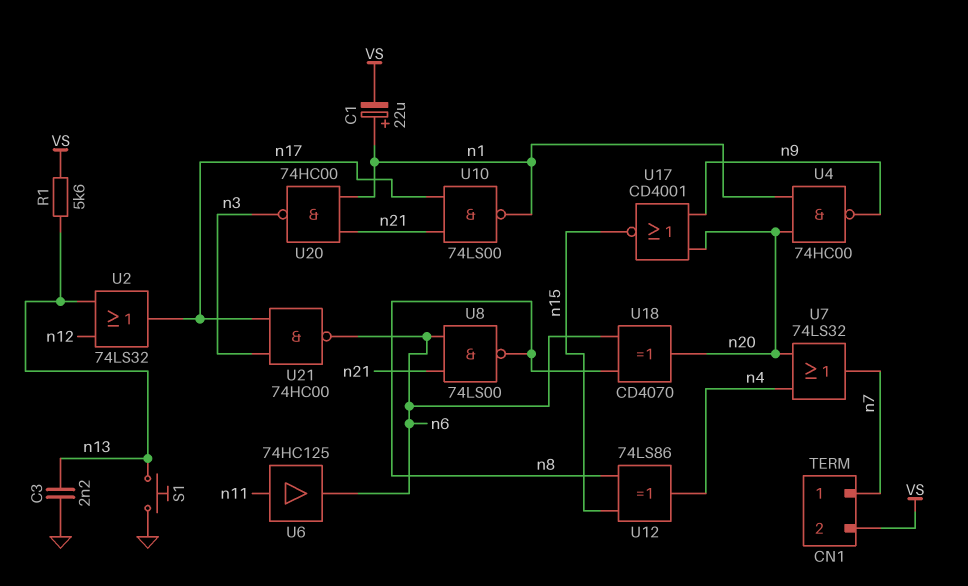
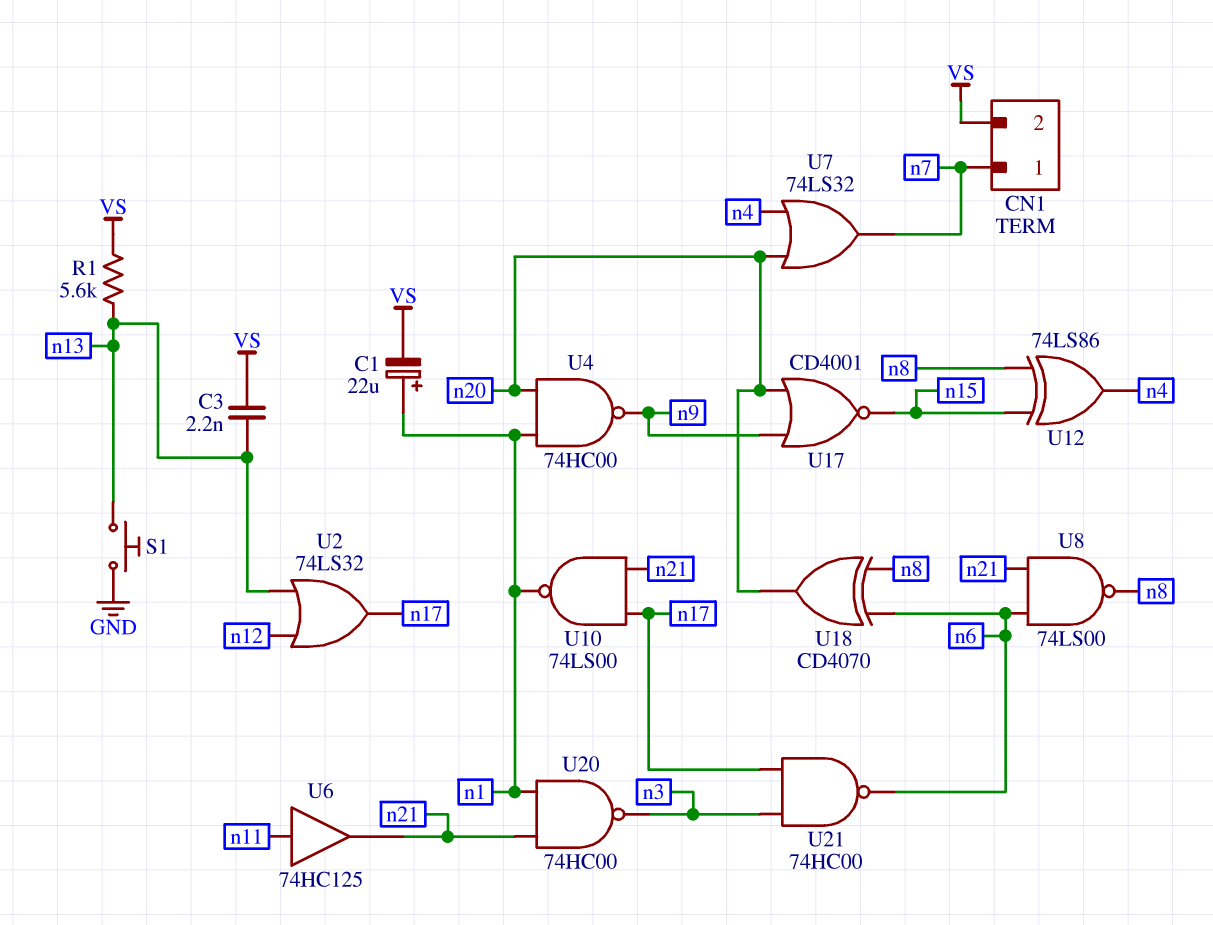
C3: 2.2nF (GND, n13) -> 2.2nF (VS, n13)
U6: buffer 74HC125 (in n11, out n6) -> buffer 74HC125 (in n11, out n21)

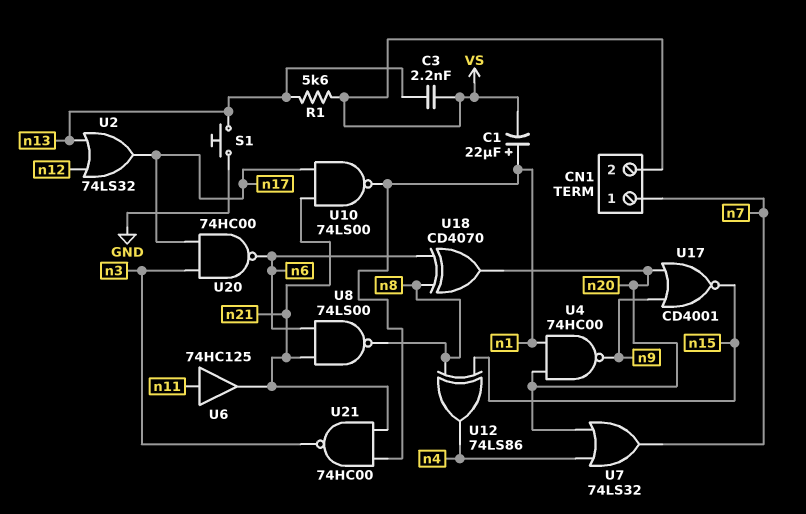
U20: NAND 74HC00 (in n1, in n21, out n3) -> NAND 74HC00 (in n3, in n17, out n6)
U21: NAND 74HC00 (in n3, in n17, out n6) -> NAND 74HC00 (in n1, in n21, out n3)

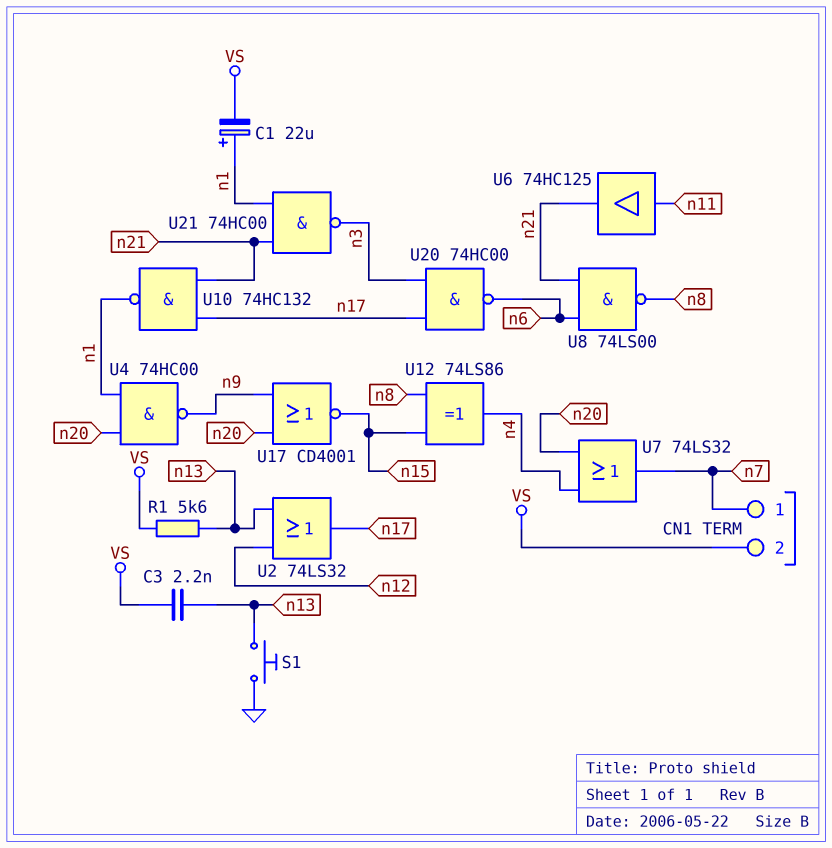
U10: NAND 74LS00 (in n17, in n21, out n1) -> NAND 74HC132 (in n17, in n21, out n1)
U18: XOR CD4070 (in n6, in n8, out n20) -> none

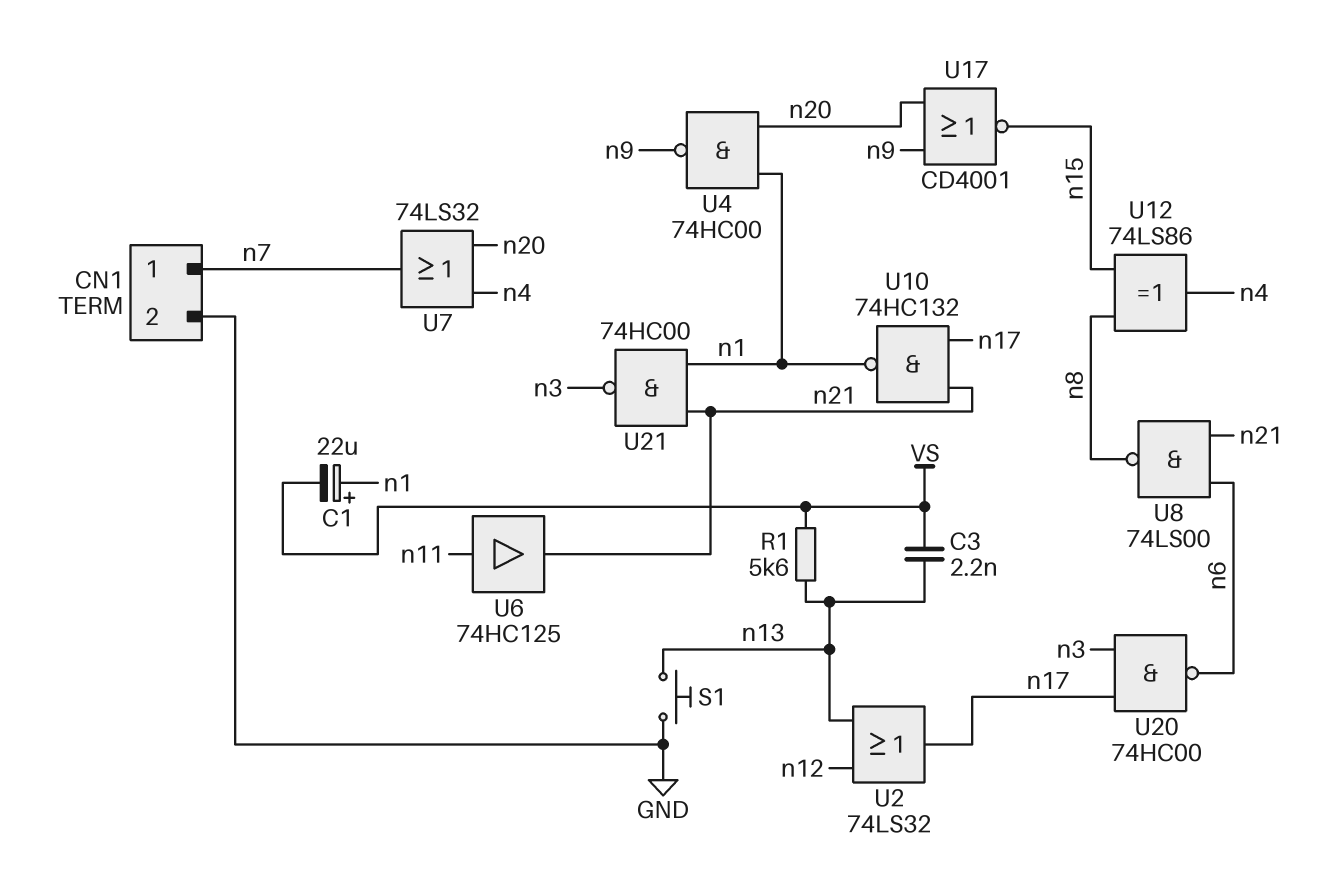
CN1 pin 2: VS -> GND

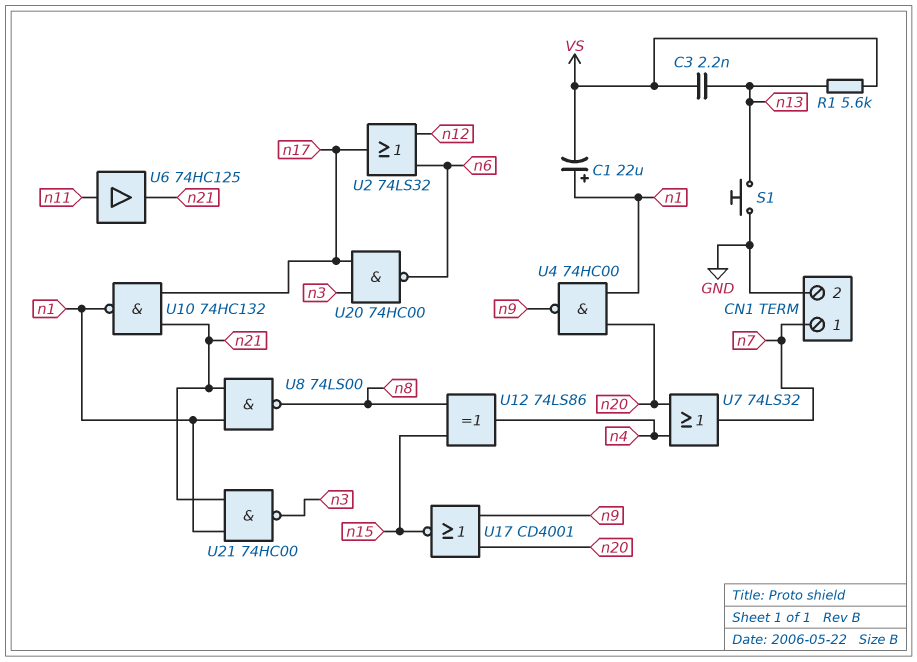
U2: OR 74LS32 (in n12, in n13, out n17) -> OR 74LS32 (in n6, in n12, out n17)
U8: NAND 74LS00 (in n6, in n21, out n8) -> NAND 74LS00 (in n1, in n21, out n8)

